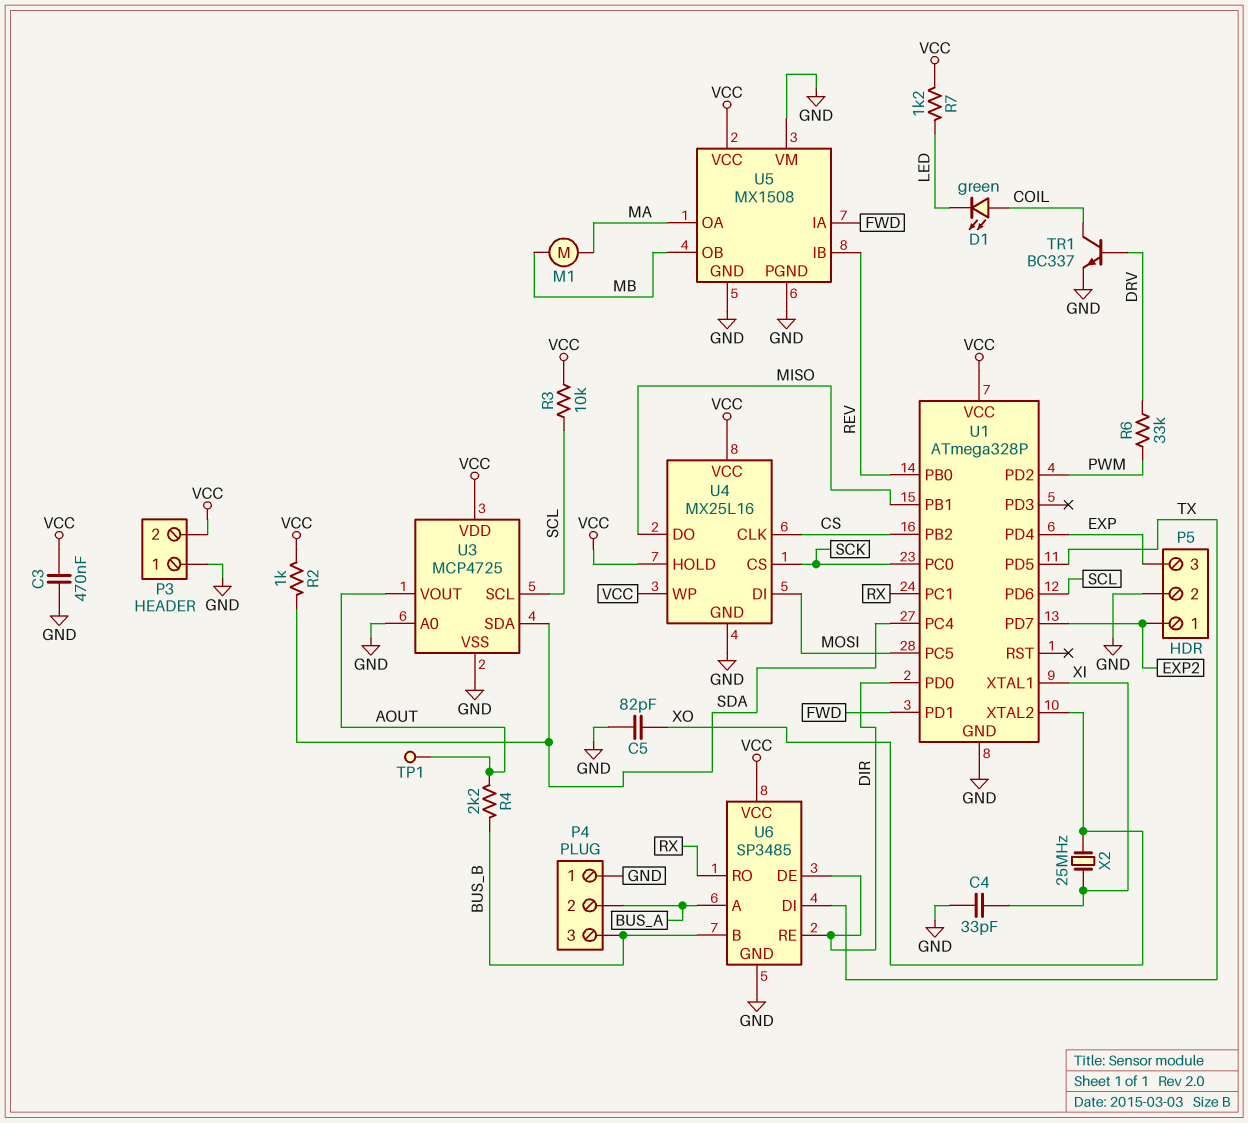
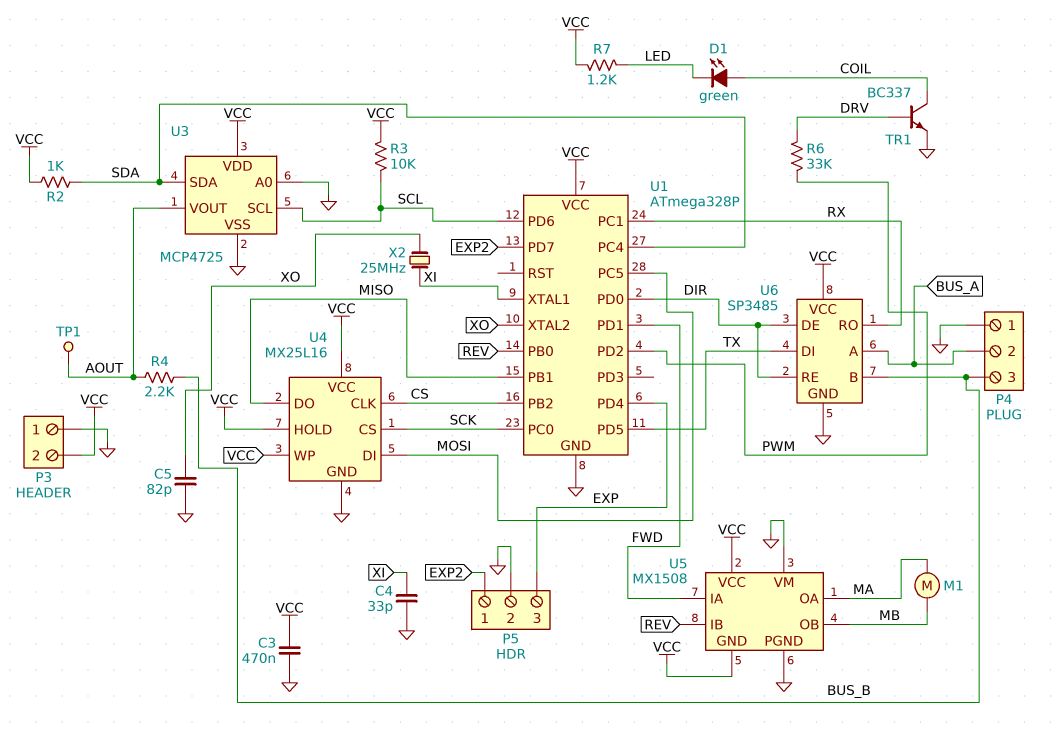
U5 pin GND: GND -> VCC

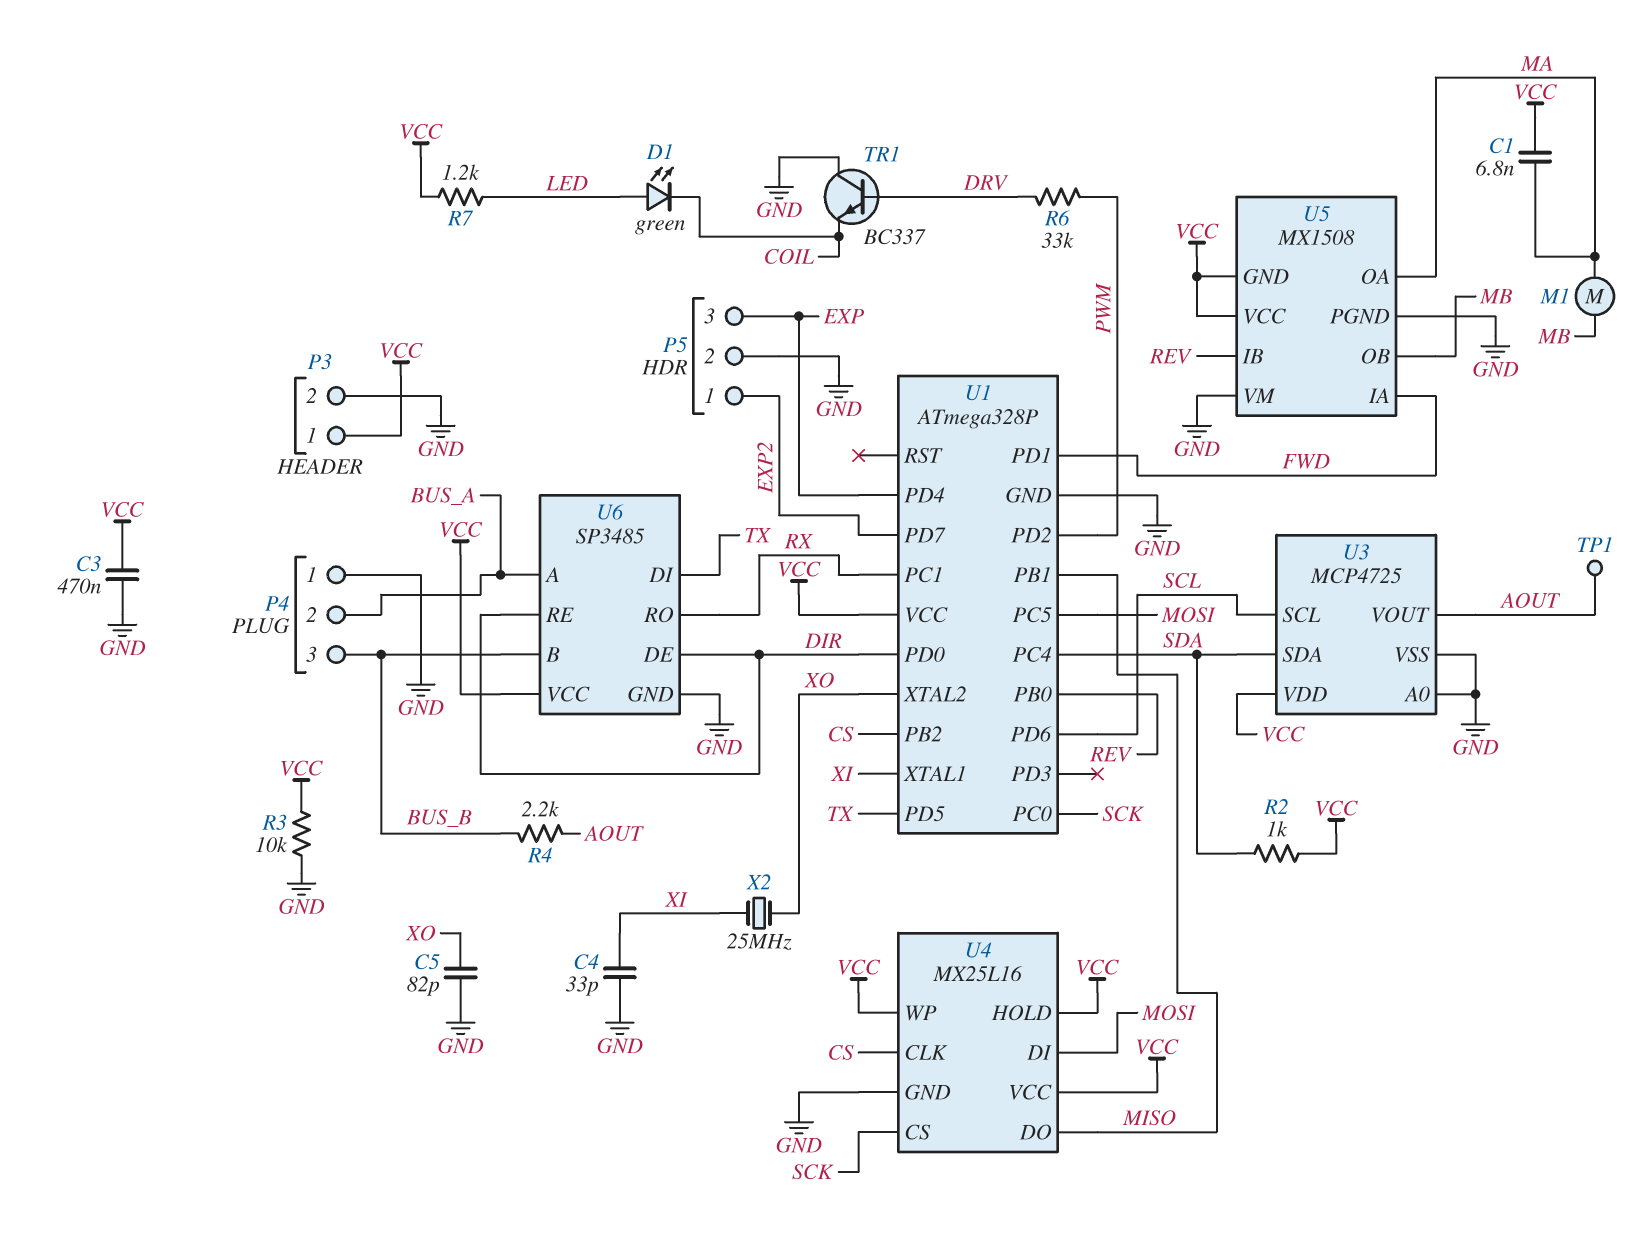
C1: none -> 6.8nF (MA, VCC)
D1: LED green (A COIL, K LED) -> LED green (A LED, K COIL)
P3 pin 1: GND -> VCC
P3 pin 2: VCC -> GND
R3: 10k (SCL, VCC) -> 10k (GND, VCC)
TR1: NPN BC337 (B DRV, C COIL, E GND) -> NPN BC337 (B DRV, C GND, E COIL)

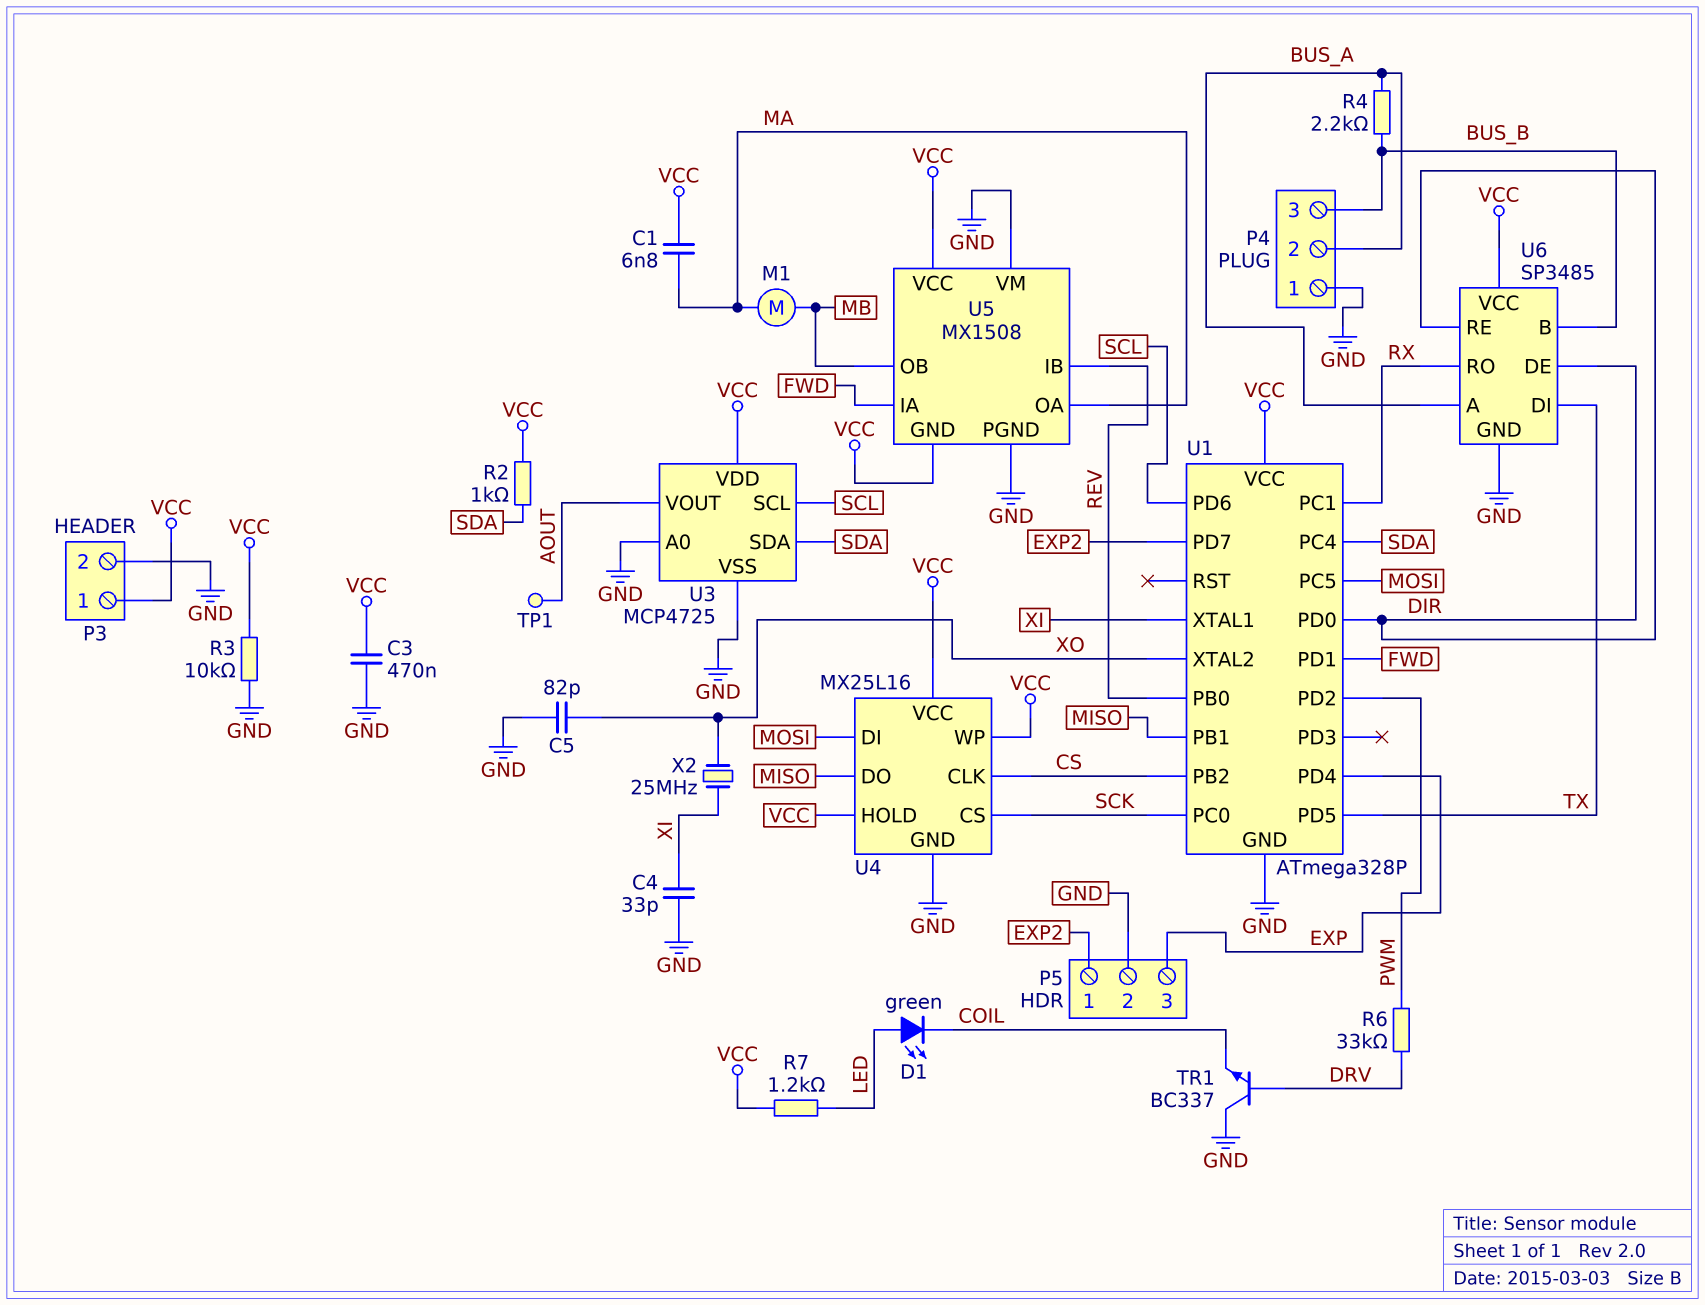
R4: 2.2k (AOUT, BUS_B) -> 2.2k (BUS_A, BUS_B)

